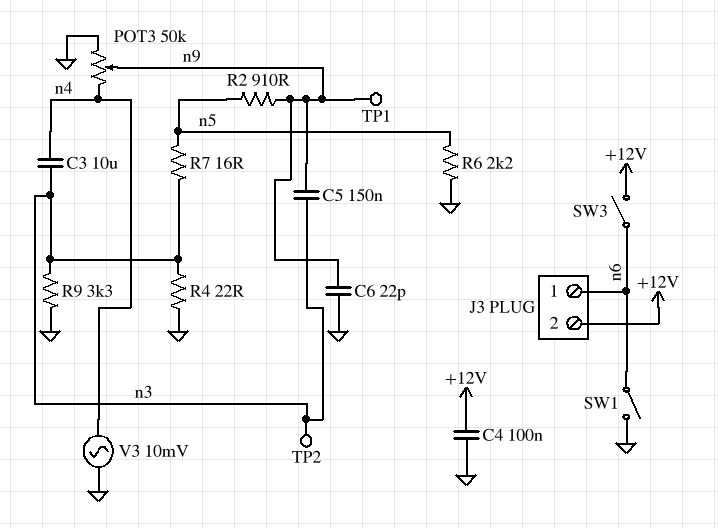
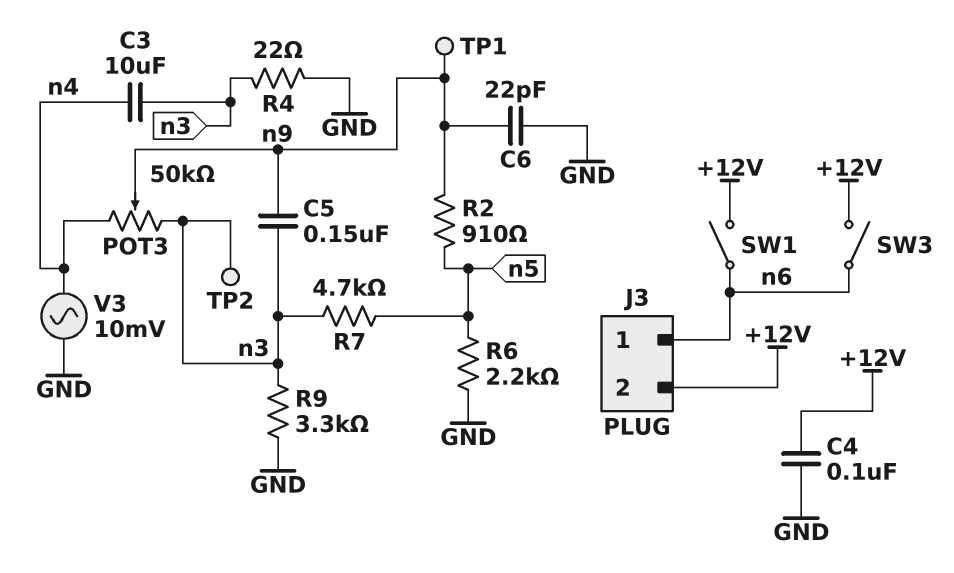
POT3: 50k (GND, n4, wiper n9) -> 50k (n3, n4, wiper n9)
R7: 16 (n3, n5) -> 4.7k (n3, n5)
SW1: switch (GND, n6) -> switch (+12V, n6)

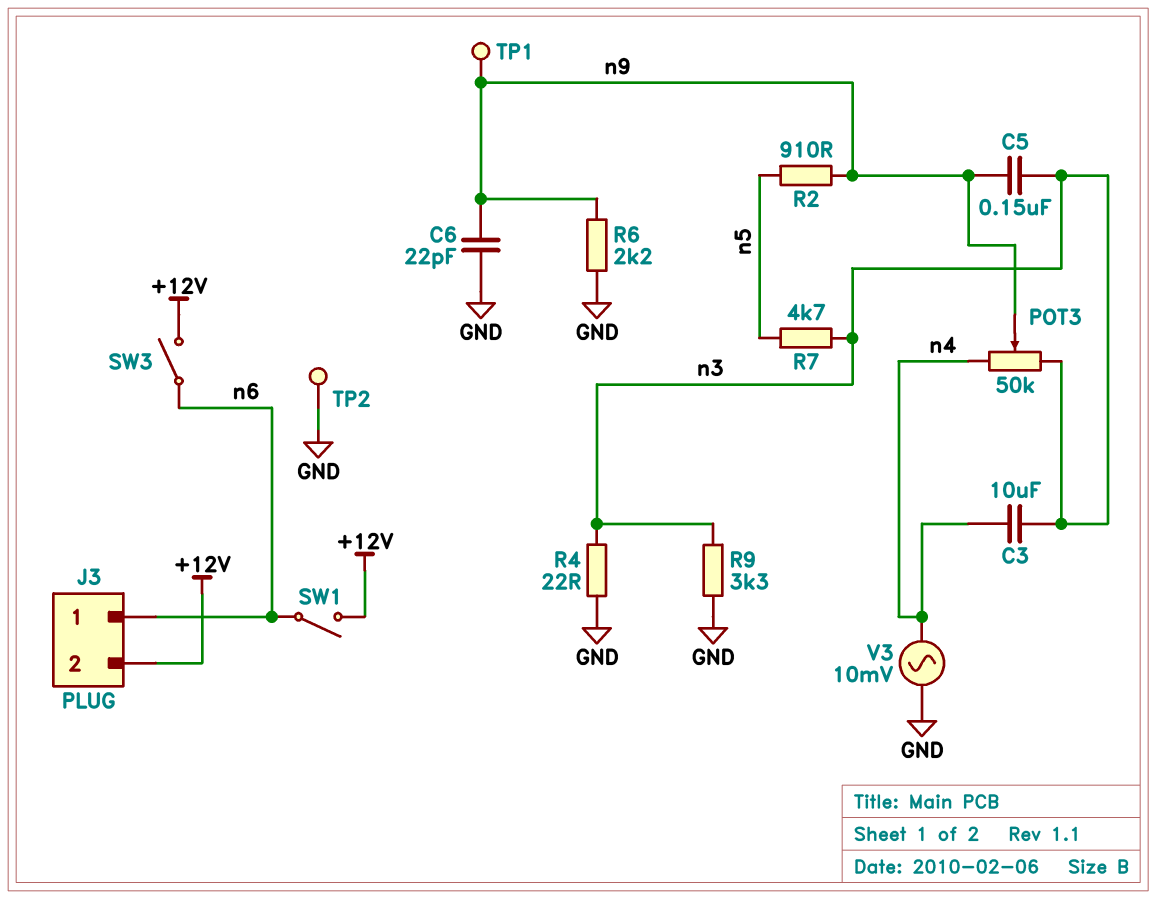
C4: 100nF (+12V, GND) -> none
R6: 2.2k (GND, n5) -> 2.2k (GND, n9)
TP2: test point (n3) -> test point (GND)

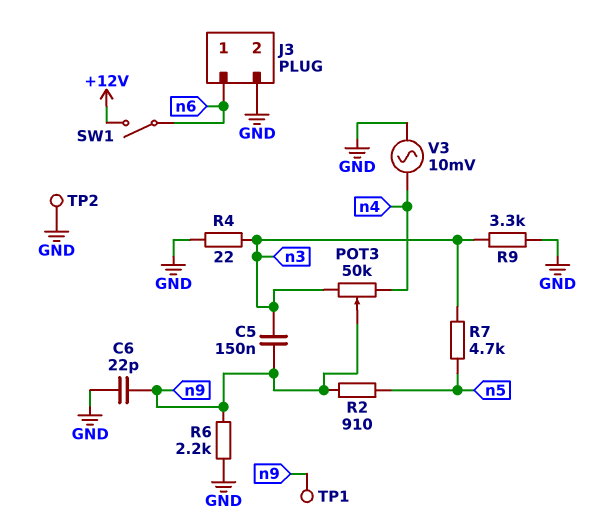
C3: 10uF (n3, n4) -> none
J3 pin 2: +12V -> GND
SW3: switch (+12V, n6) -> none

